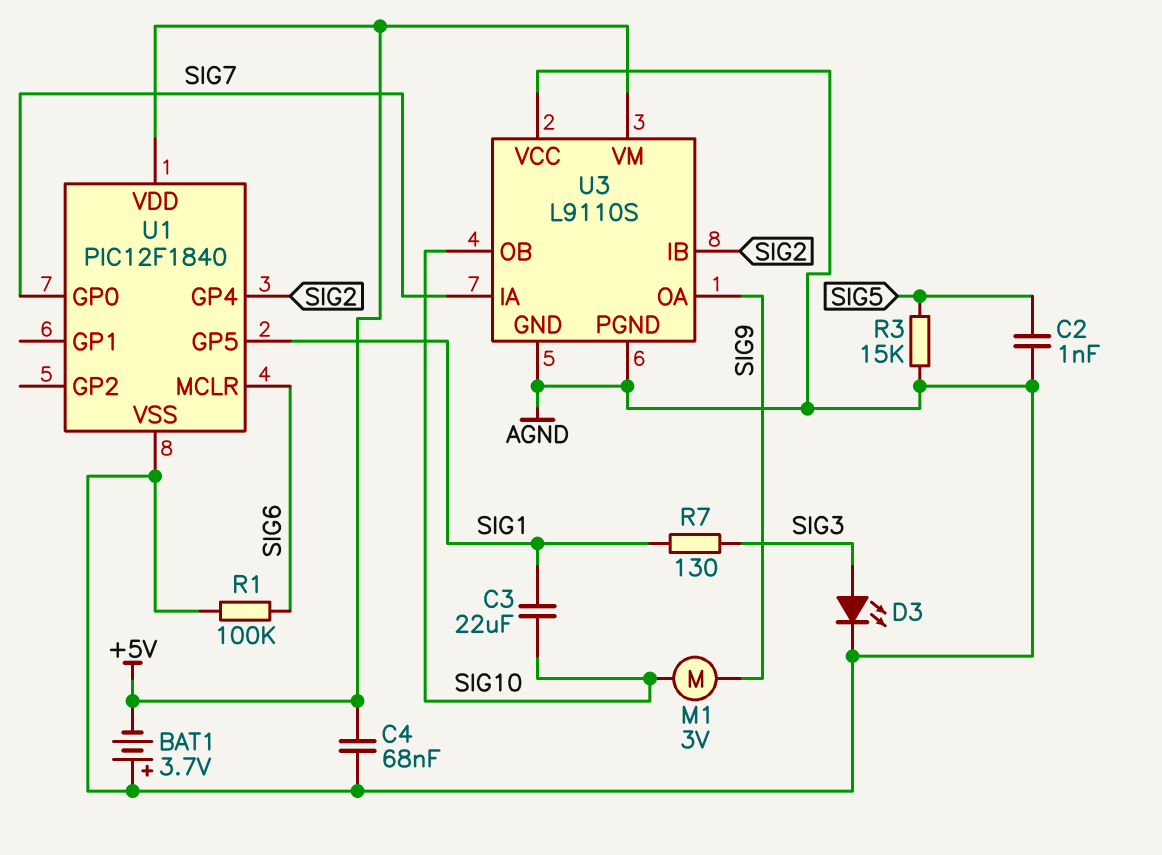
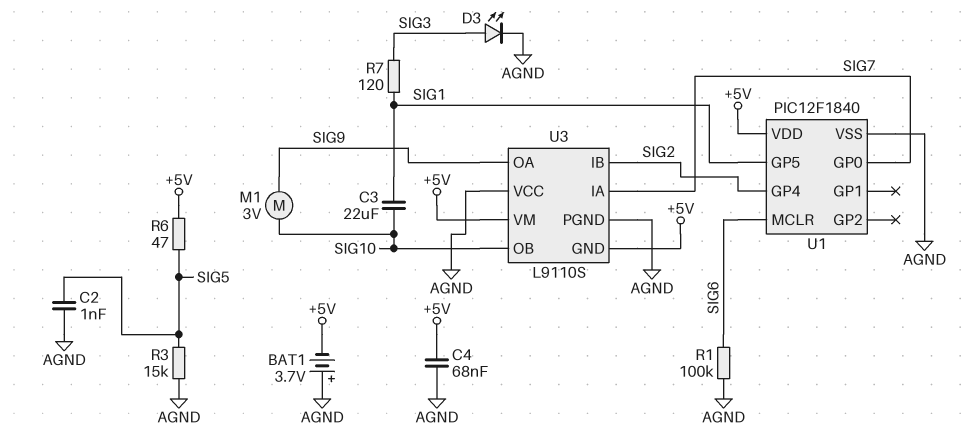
R6: none -> 47 (+5V, SIG5)
R7: 130 (SIG1, SIG3) -> 120 (SIG1, SIG3)
U3 pin GND: AGND -> +5V

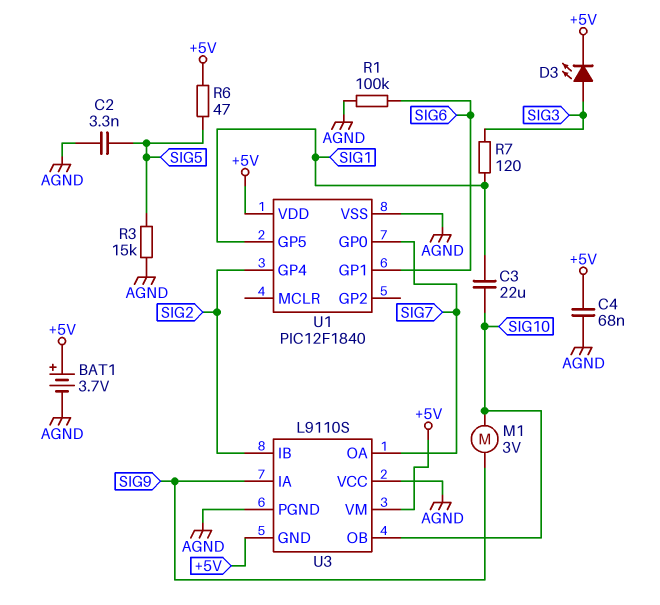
BAT1: 3.7V (plus AGND, minus +5V) -> 3.7V (plus +5V, minus AGND)
C2: 1nF (AGND, SIG5) -> 3.3nF (AGND, SIG5)
D3: LED (A SIG3, K AGND) -> LED (A SIG3, K +5V)
U1 pin GP1: none -> SIG6
U1 pin MCLR: SIG6 -> none
U3 pin IA: SIG7 -> SIG9
U3 pin OA: SIG9 -> SIG7

